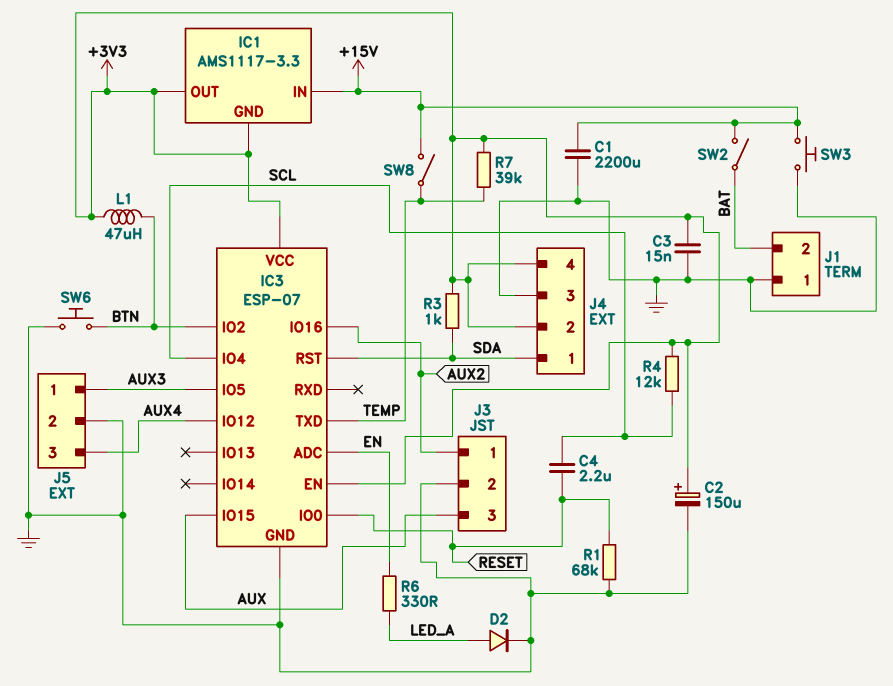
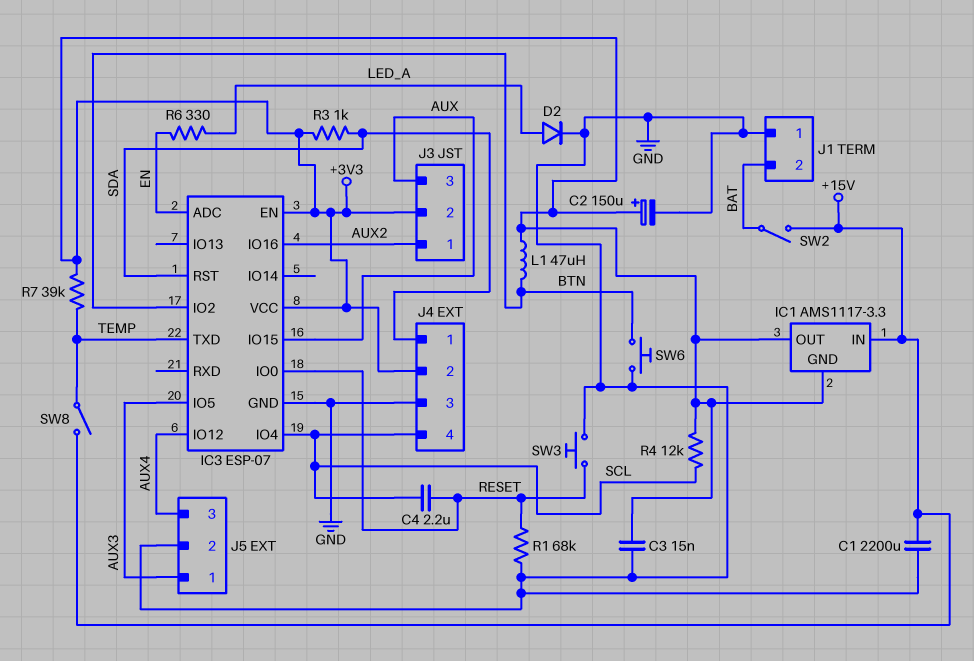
J3 pin 2: GND -> +3V3
J4 pin 4: +3V3 -> SCL
SW3: button (+15V, GND) -> button (GND, RESET)

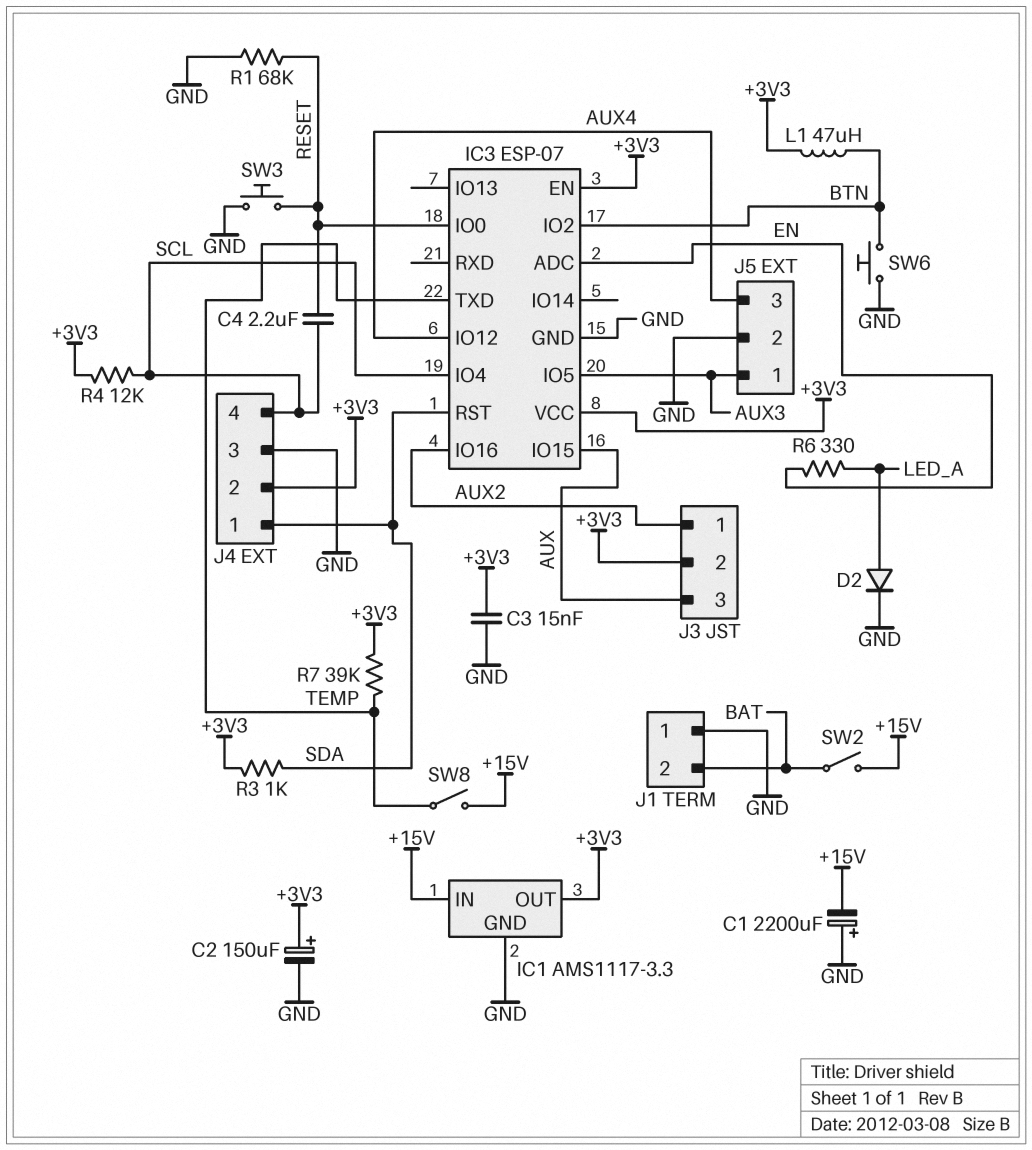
C1: 2200uF (+15V, GND) -> 2200uF (plus GND, minus +15V)
IC1 pin GND: +3V3 -> GND

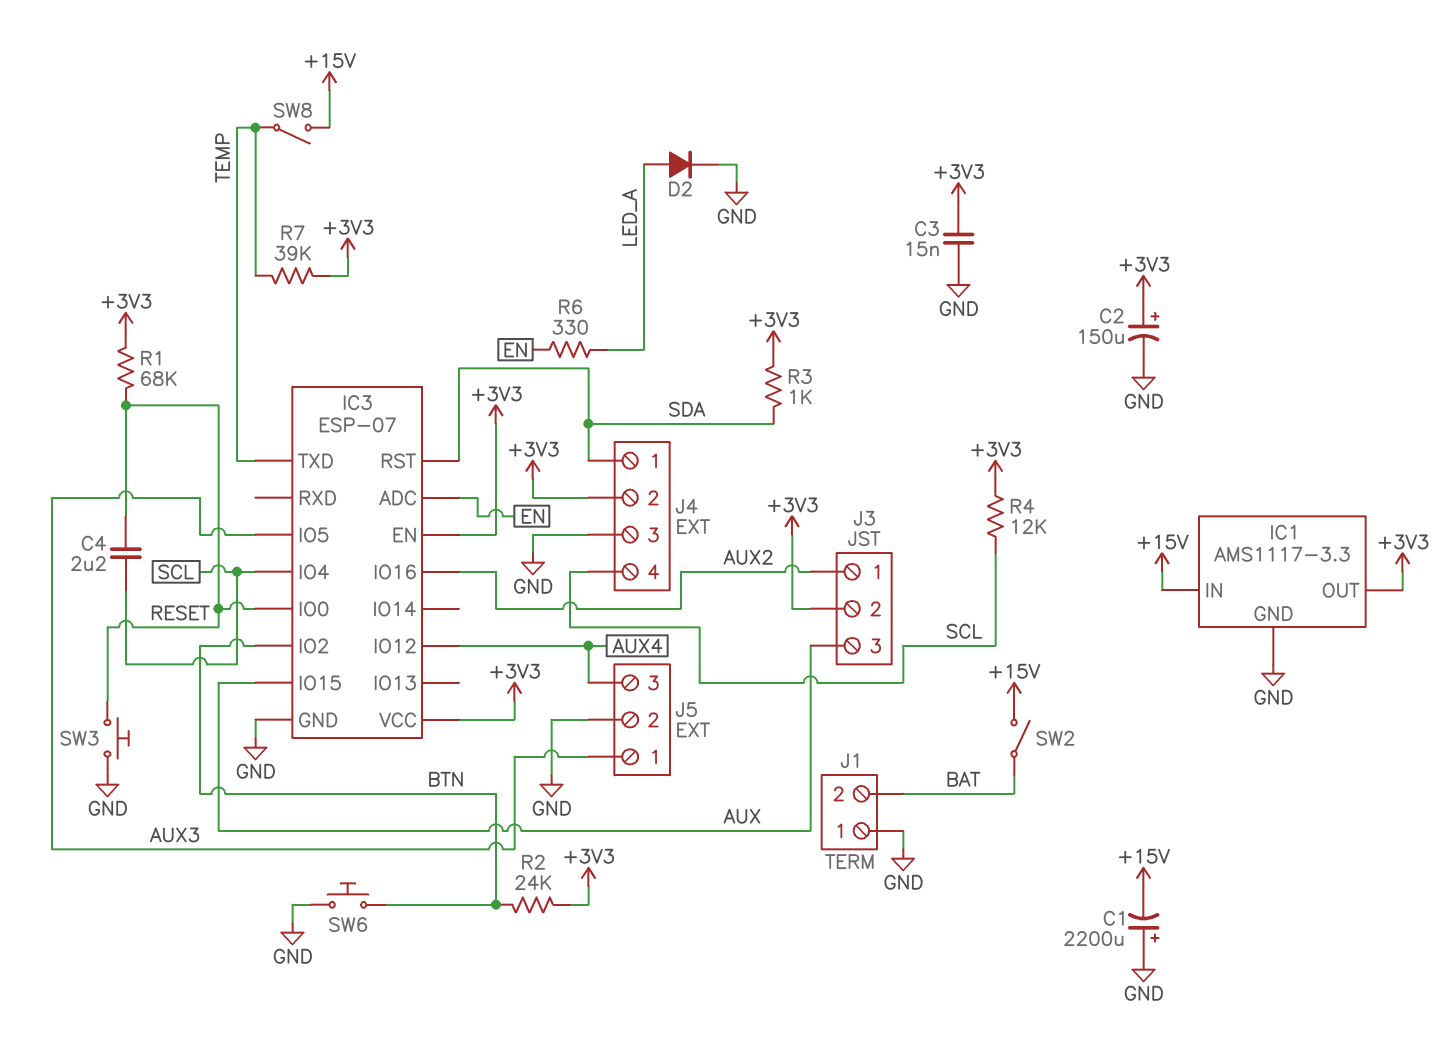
L1: 47uH (+3V3, BTN) -> none
R1: 68k (GND, RESET) -> 68k (+3V3, RESET)
R2: none -> 24k (+3V3, BTN)

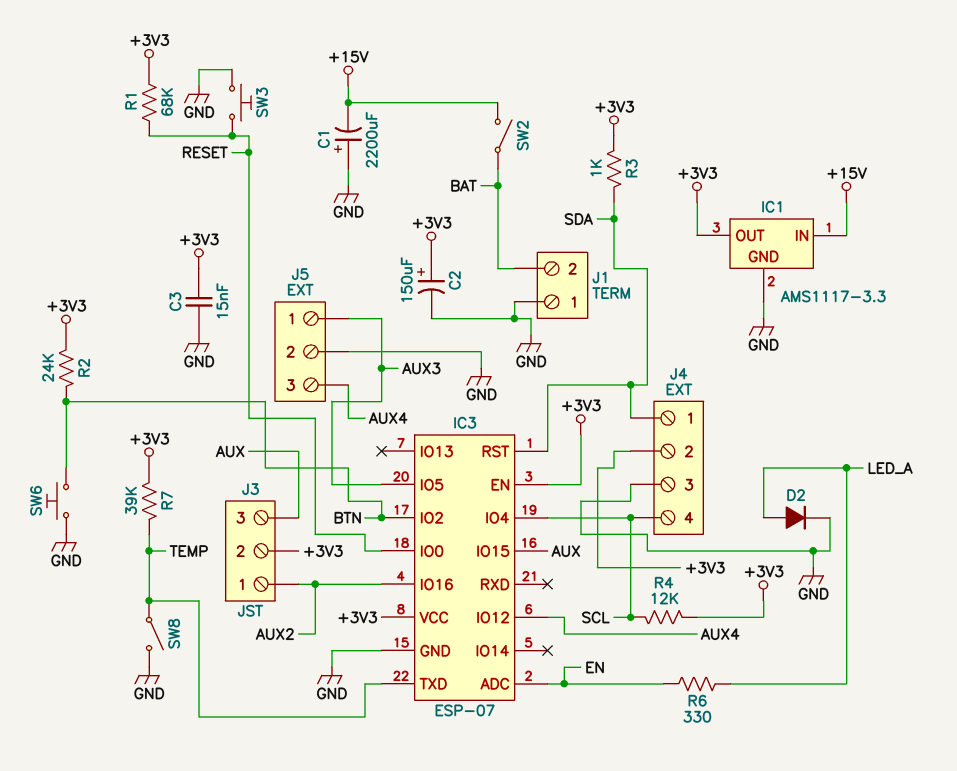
C4: 2.2uF (RESET, SCL) -> none
SW8: switch (+15V, TEMP) -> switch (GND, TEMP)

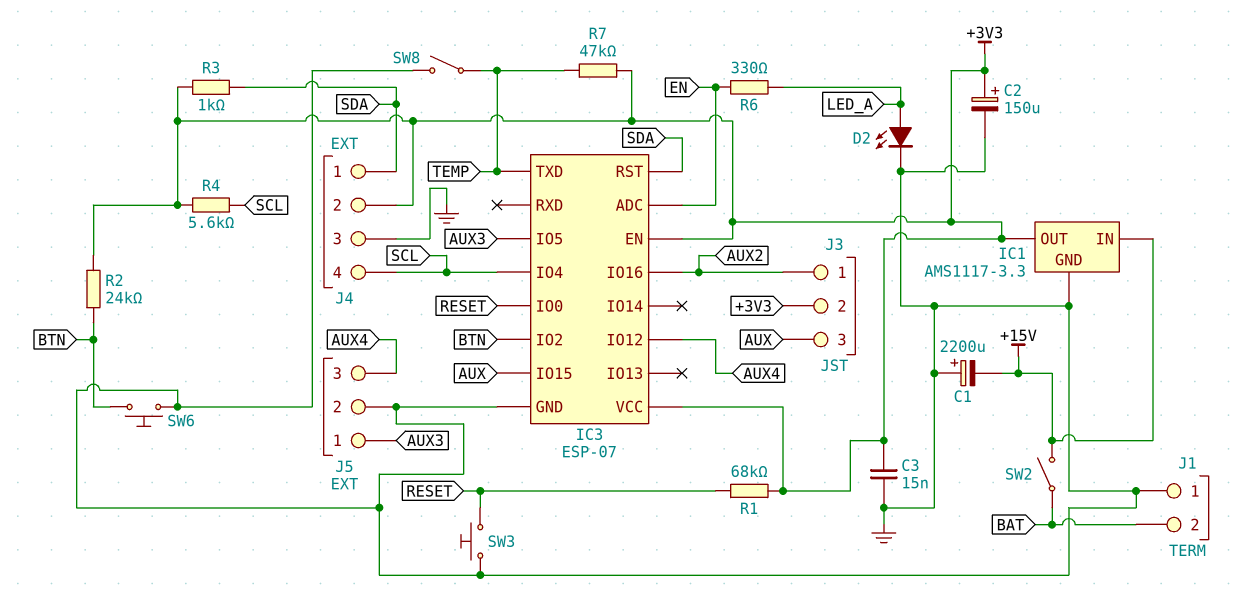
D2: diode (A LED_A, K GND) -> LED (A LED_A, K GND)
R4: 12k (+3V3, SCL) -> 5.6k (+3V3, SCL)
R7: 39k (+3V3, TEMP) -> 47k (+3V3, TEMP)

